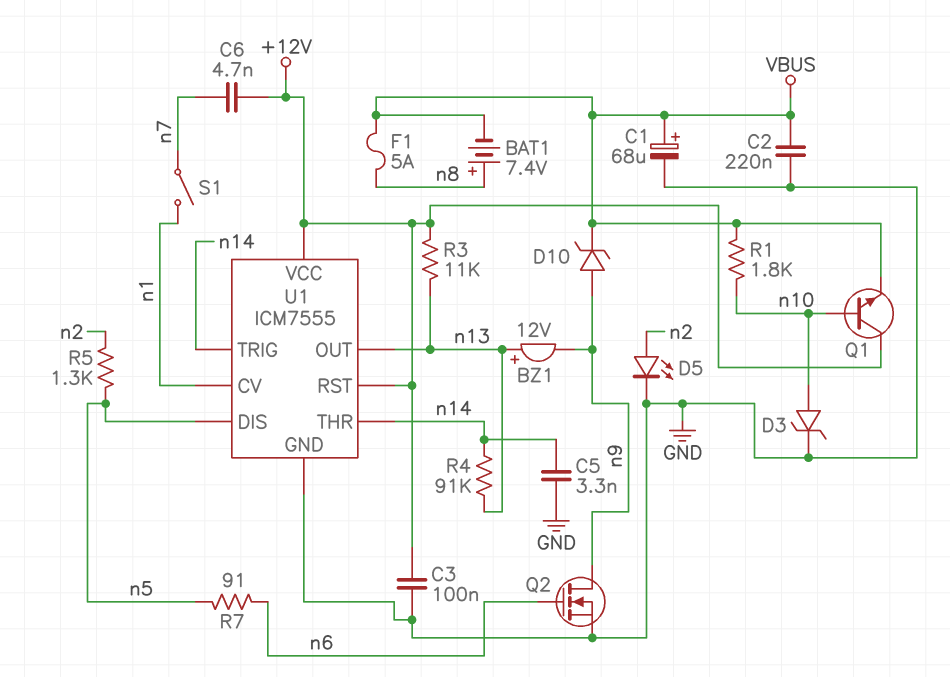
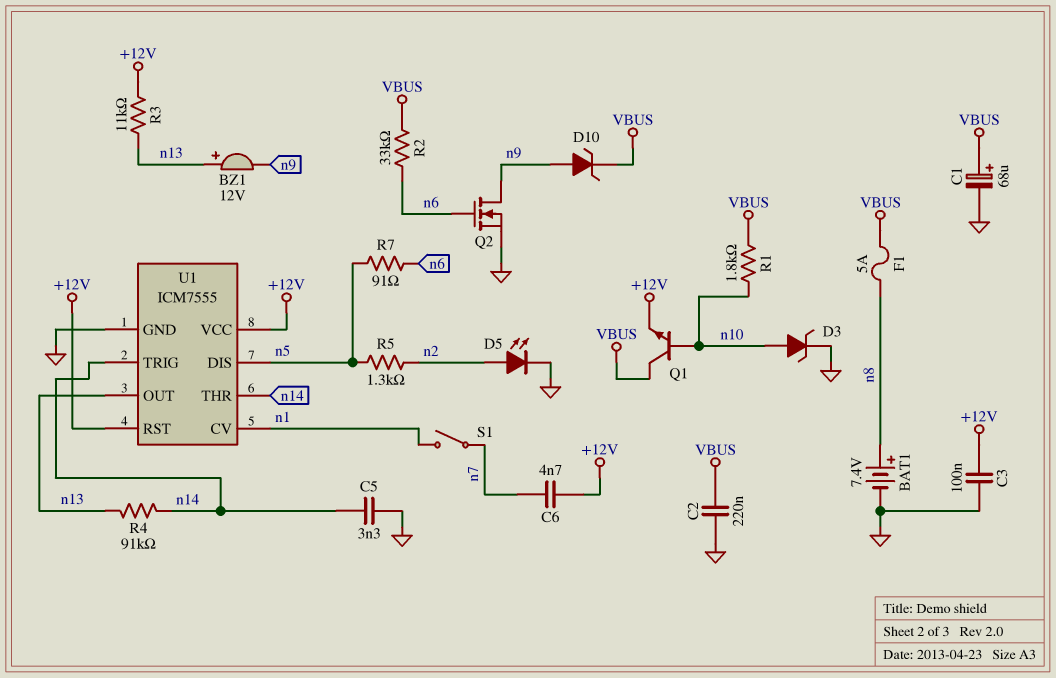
BAT1: 7.4V (plus n8, minus VBUS) -> 7.4V (plus n8, minus GND)
Q1: NPN (B n10, C +12V, E VBUS) -> NPN (B n10, C VBUS, E +12V)
R2: none -> 33k (VBUS, n6)

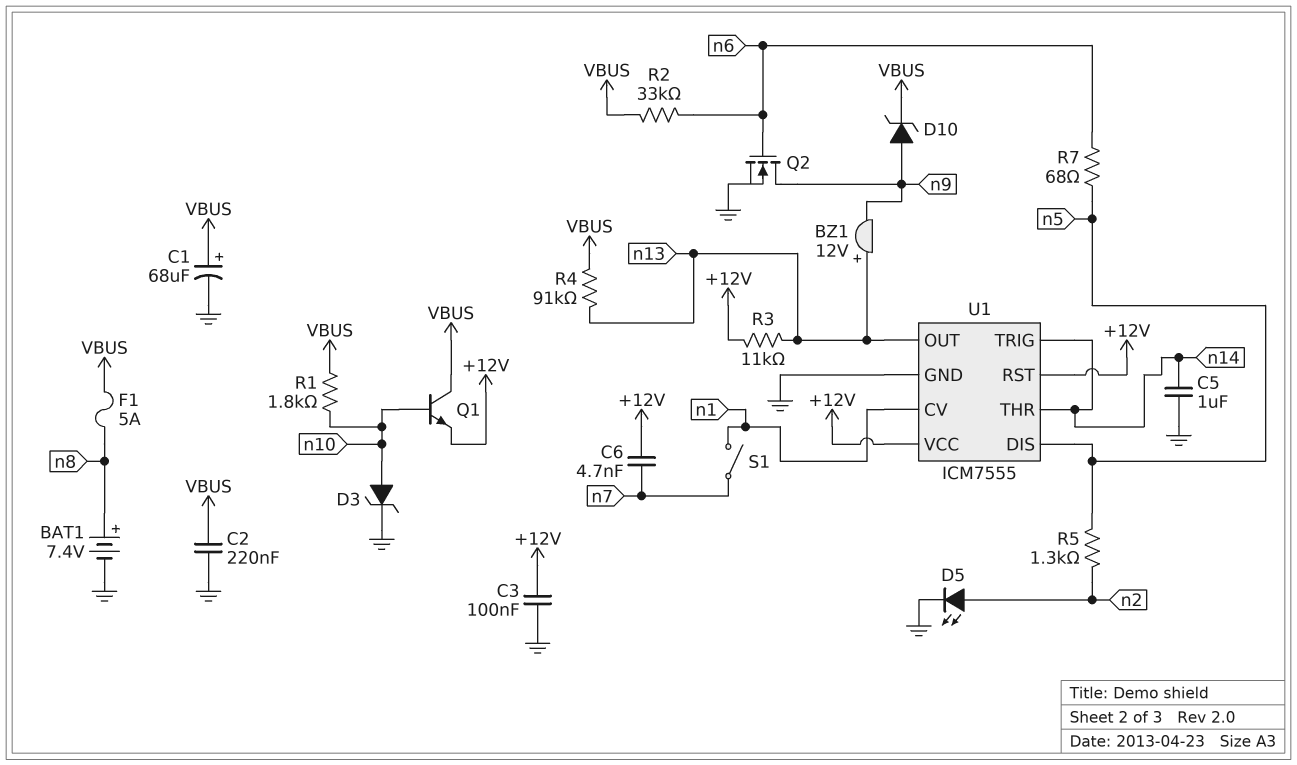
C5: 3.3nF (GND, n14) -> 1uF (GND, n14)
R4: 91k (n13, n14) -> 91k (VBUS, n13)
R7: 91 (n5, n6) -> 68 (n5, n6)

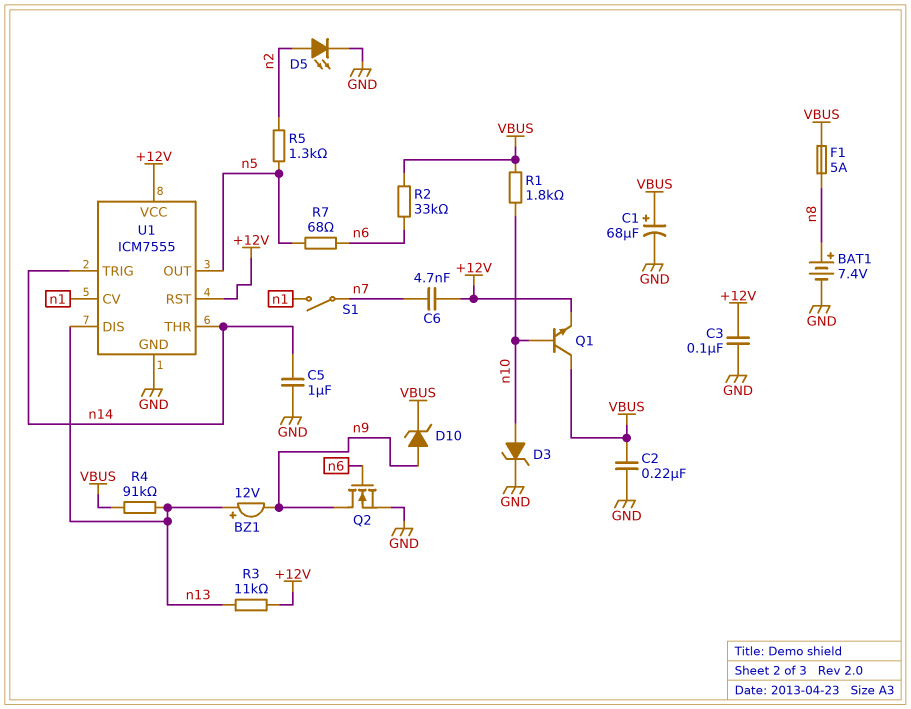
U1 pin DIS: n5 -> n13
U1 pin OUT: n13 -> n5

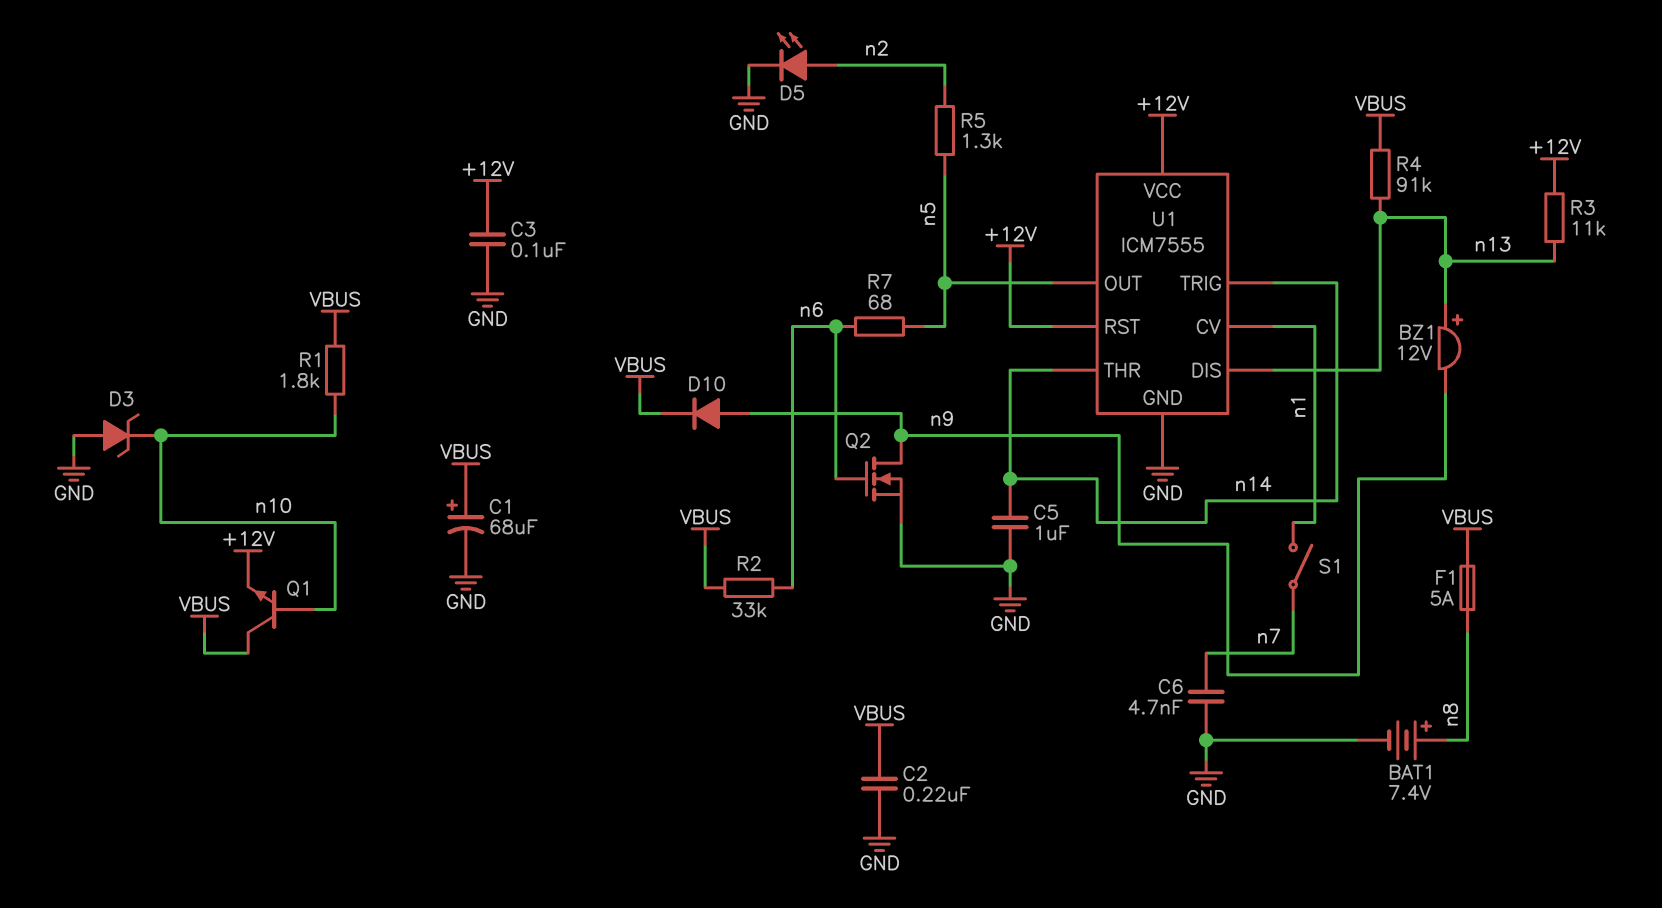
C6: 4.7nF (+12V, n7) -> 4.7nF (GND, n7)
D3: zener (A n10, K GND) -> zener (A GND, K n10)
D10: zener (A n9, K VBUS) -> diode (A n9, K VBUS)

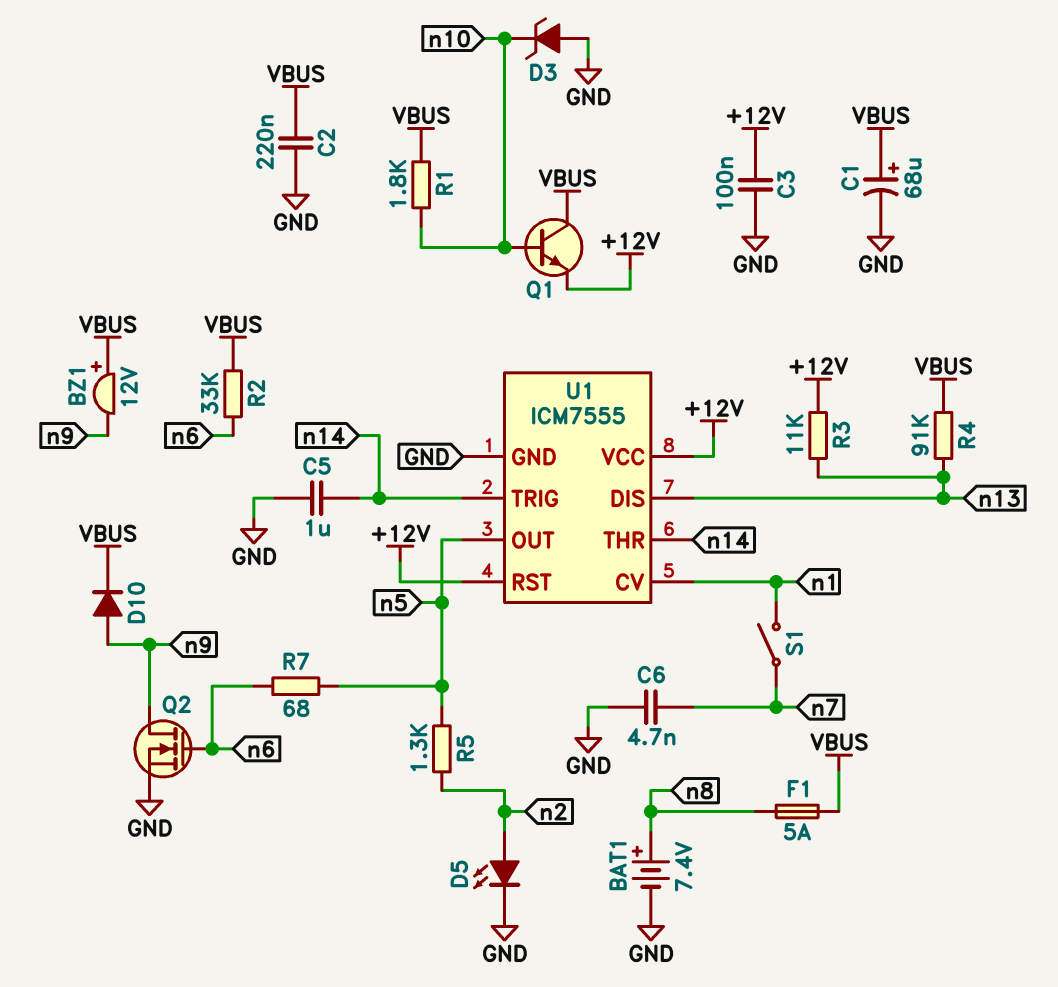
BZ1: buzzer 12V (plus n13, minus n9) -> buzzer 12V (plus VBUS, minus n9)

